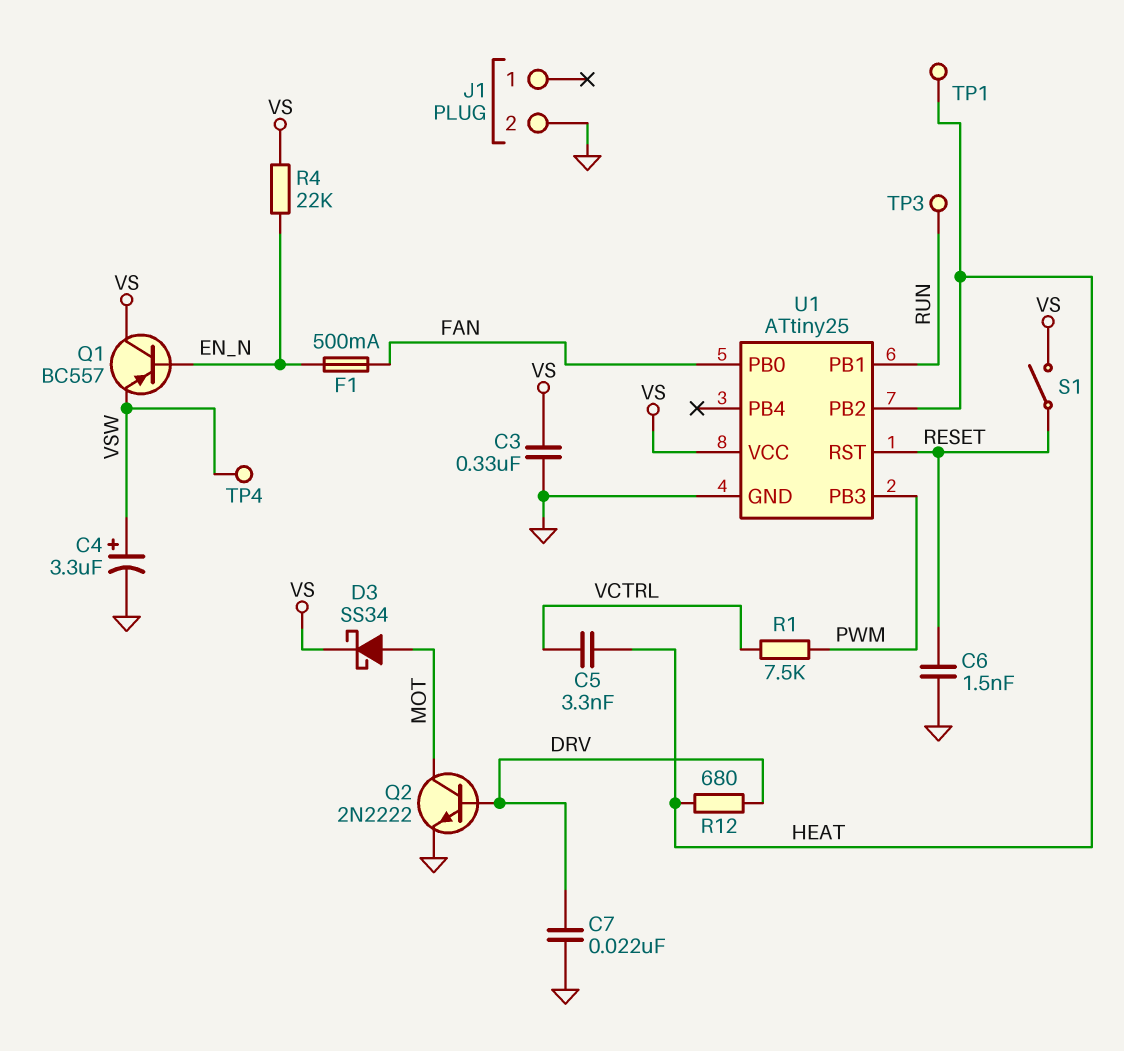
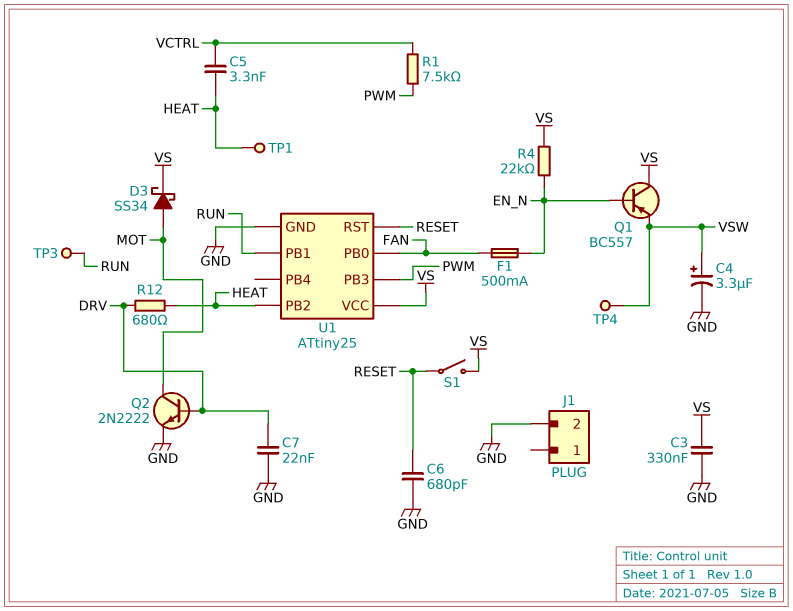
C6: 1.5nF (GND, RESET) -> 680pF (GND, RESET)

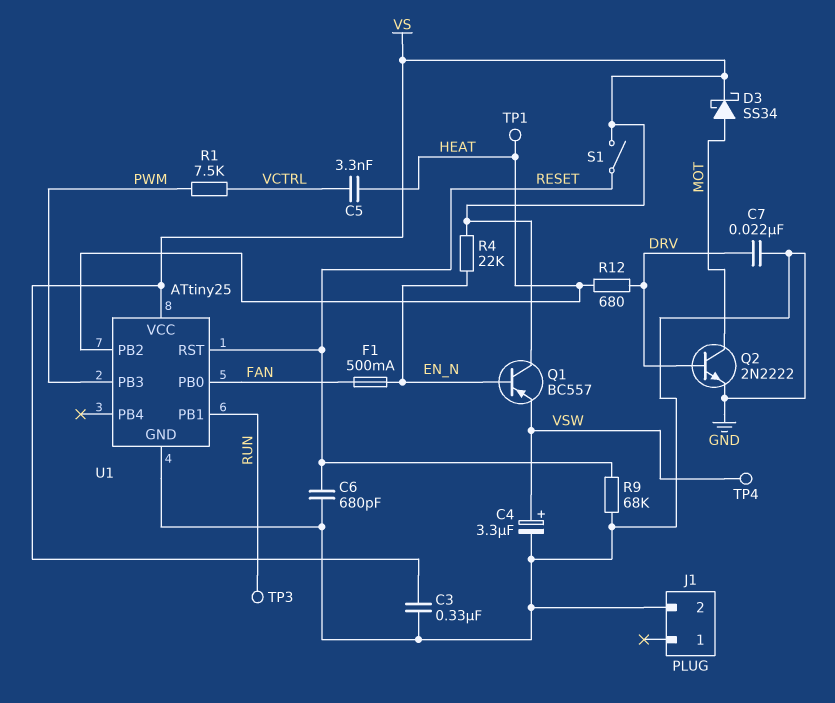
R9: none -> 68k (GND, RESET)

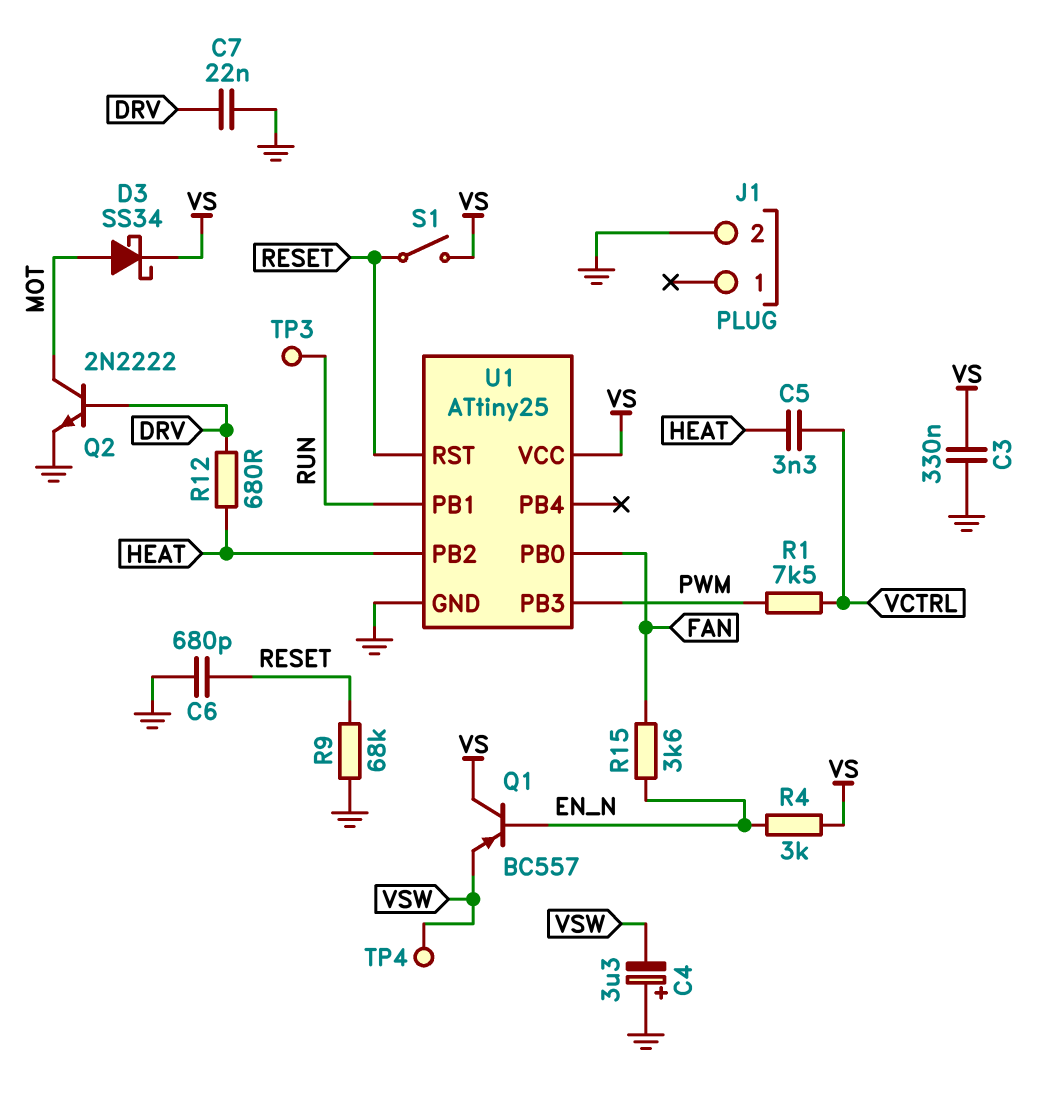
C4: 3.3uF (plus VSW, minus GND) -> 3.3uF (plus GND, minus VSW)
F1: 500mA (EN_N, FAN) -> none
R4: 22k (EN_N, VS) -> 3k (EN_N, VS)
R15: none -> 3.6k (EN_N, FAN)
TP1: test point (HEAT) -> none

